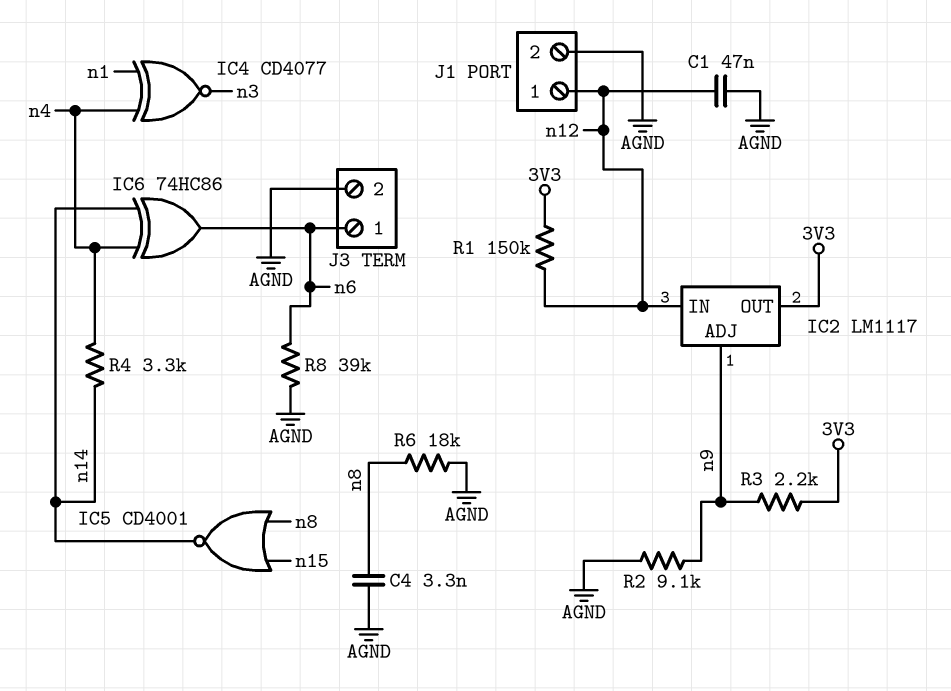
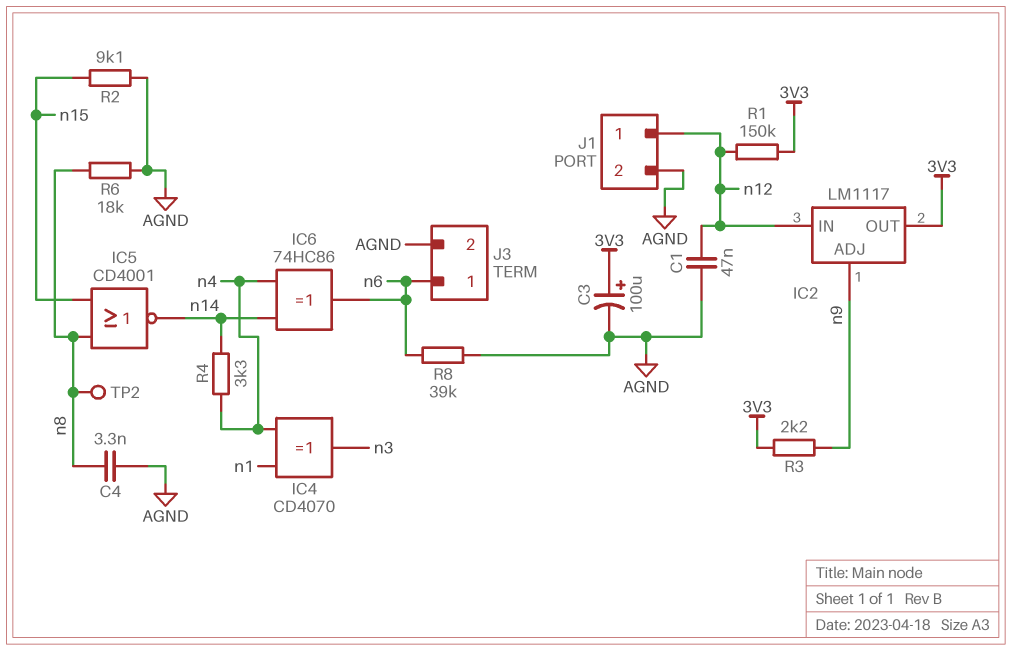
C3: none -> 100uF (plus 3V3, minus AGND)
IC4: XNOR CD4077 (in n1, in n4, out n3) -> XOR CD4070 (in n1, in n4, out n3)
R2: 9.1k (AGND, n9) -> 9.1k (AGND, n15)
TP2: none -> test point (n8)

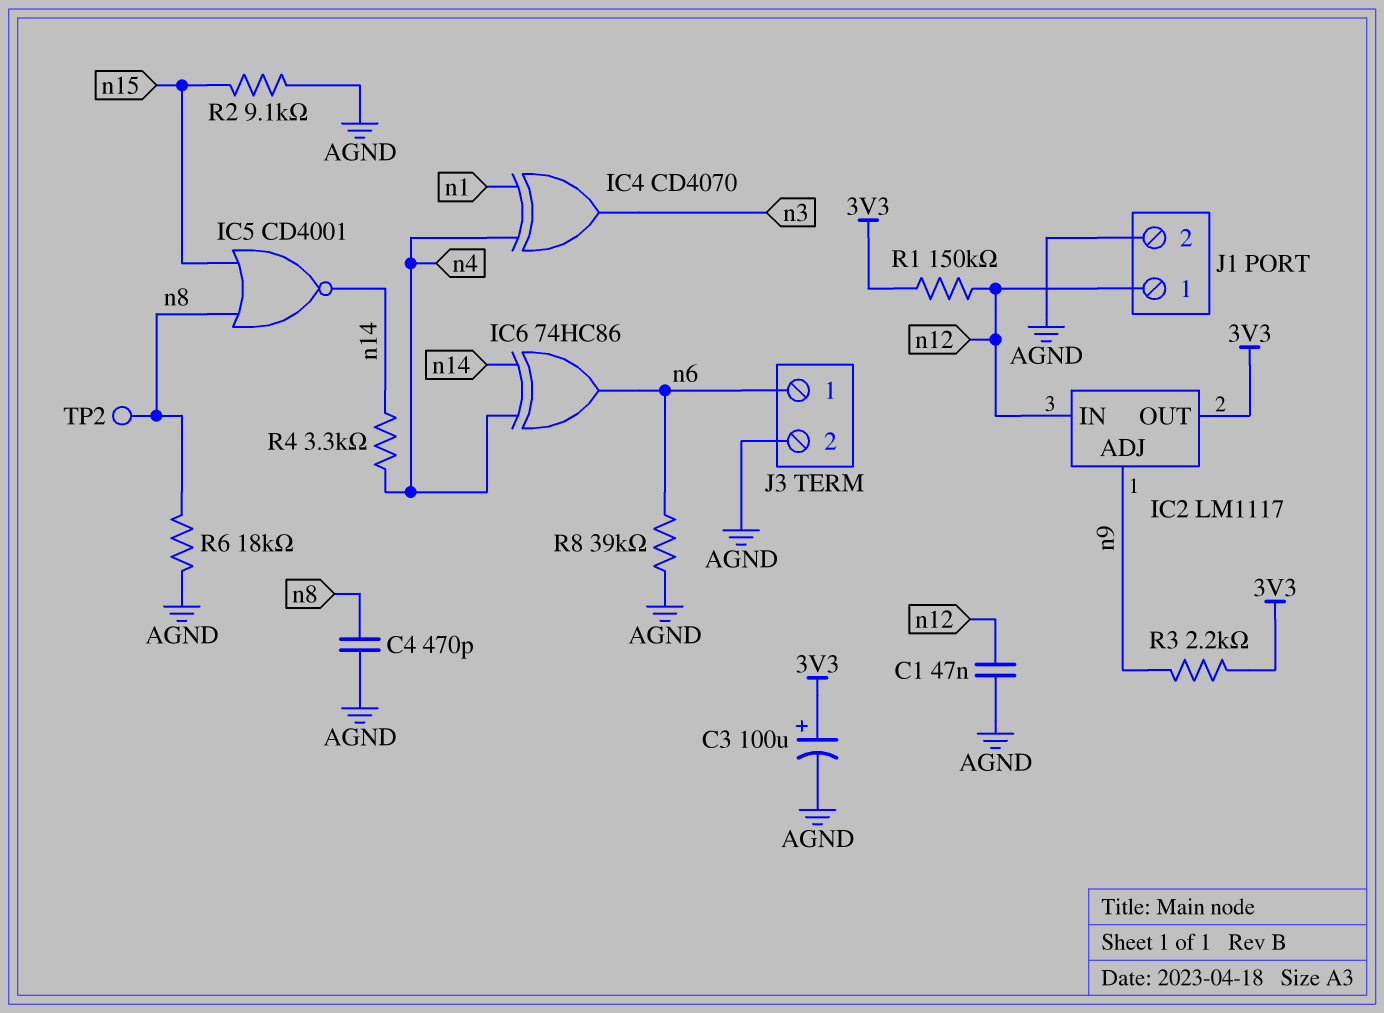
C4: 3.3nF (AGND, n8) -> 470pF (AGND, n8)

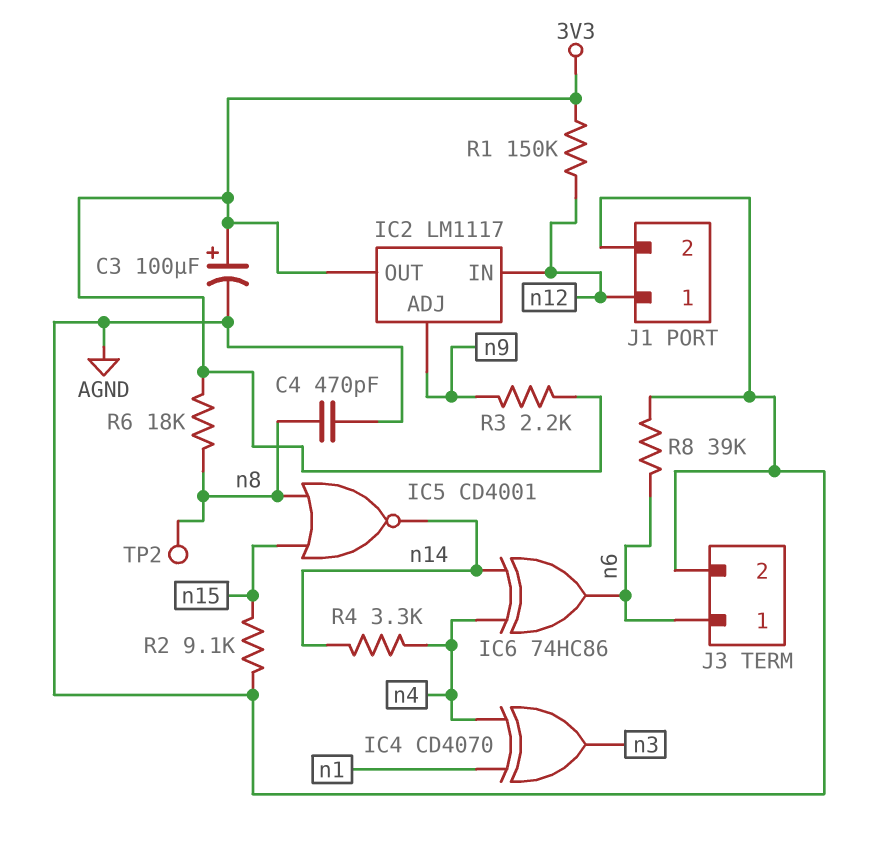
C1: 47nF (AGND, n12) -> none
R6: 18k (AGND, n8) -> 18k (3V3, n8)

